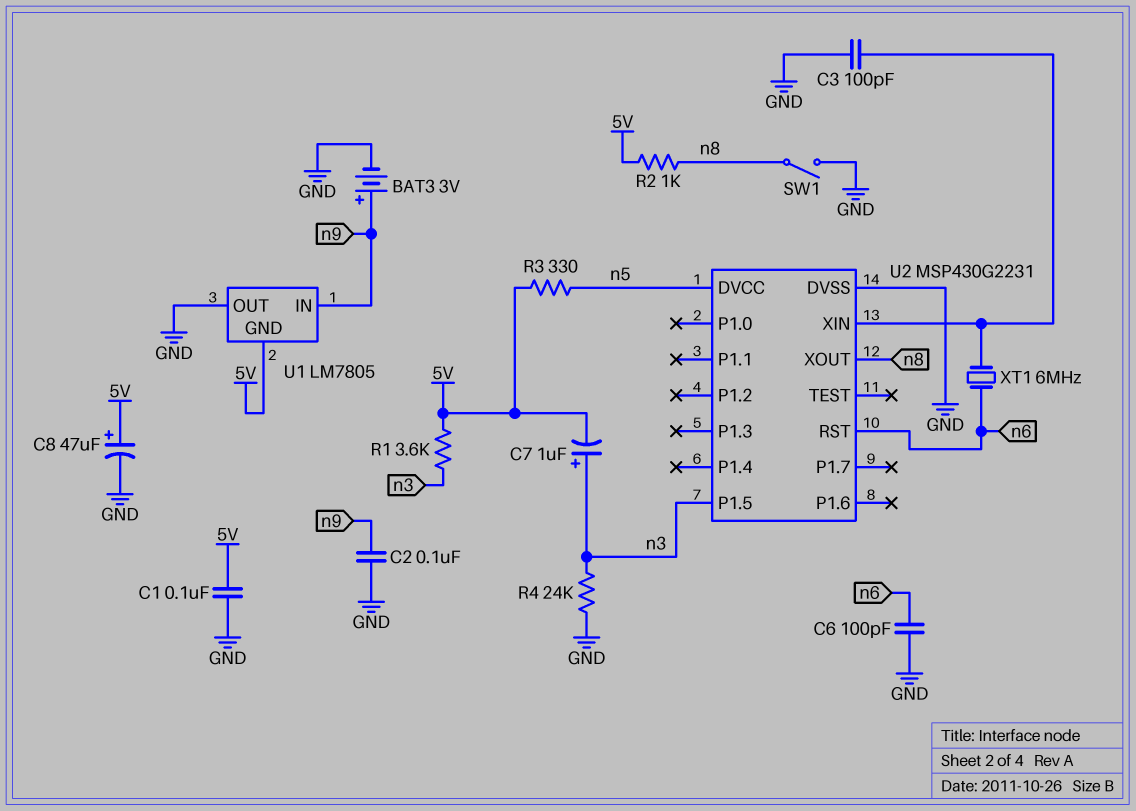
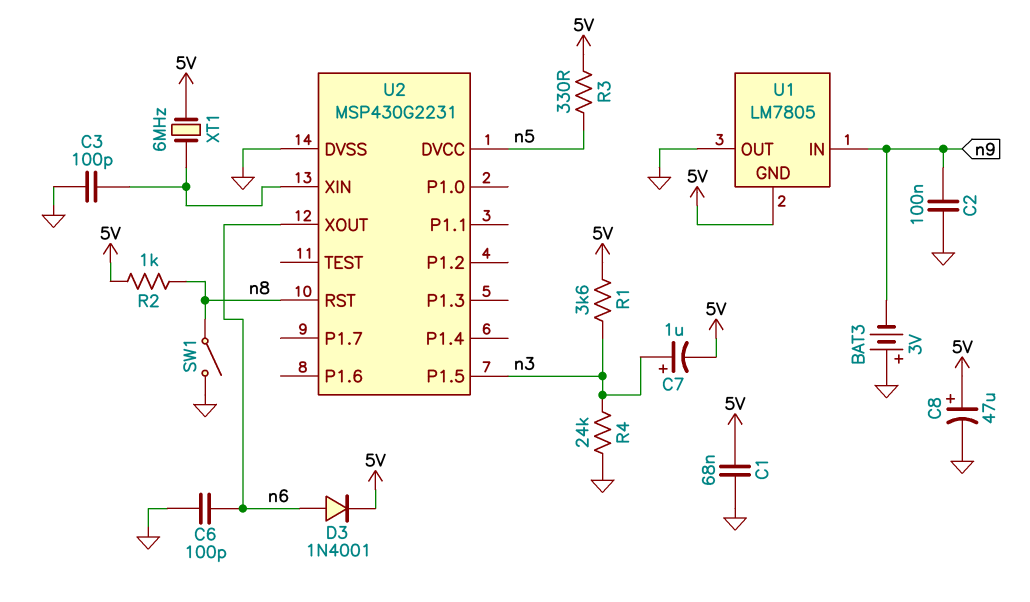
BAT3: 3V (plus n9, minus GND) -> 3V (plus GND, minus n9)
C1: 100nF (5V, GND) -> 68nF (5V, GND)
D3: none -> diode 1N4001 (A n6, K 5V)
U2 pin RST: n6 -> n8
U2 pin XOUT: n8 -> n6
XT1: 6MHz (U2/XIN, n6) -> 6MHz (5V, U2/XIN)

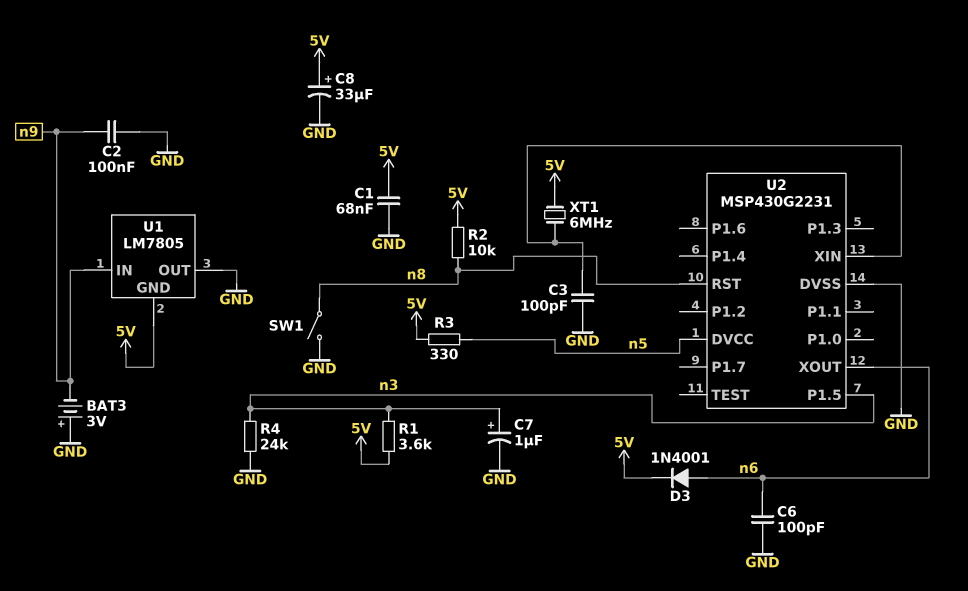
C7: 1uF (plus n3, minus 5V) -> 1uF (plus n3, minus GND)
C8: 47uF (plus 5V, minus GND) -> 33uF (plus 5V, minus GND)
R2: 1k (5V, n8) -> 10k (5V, n8)

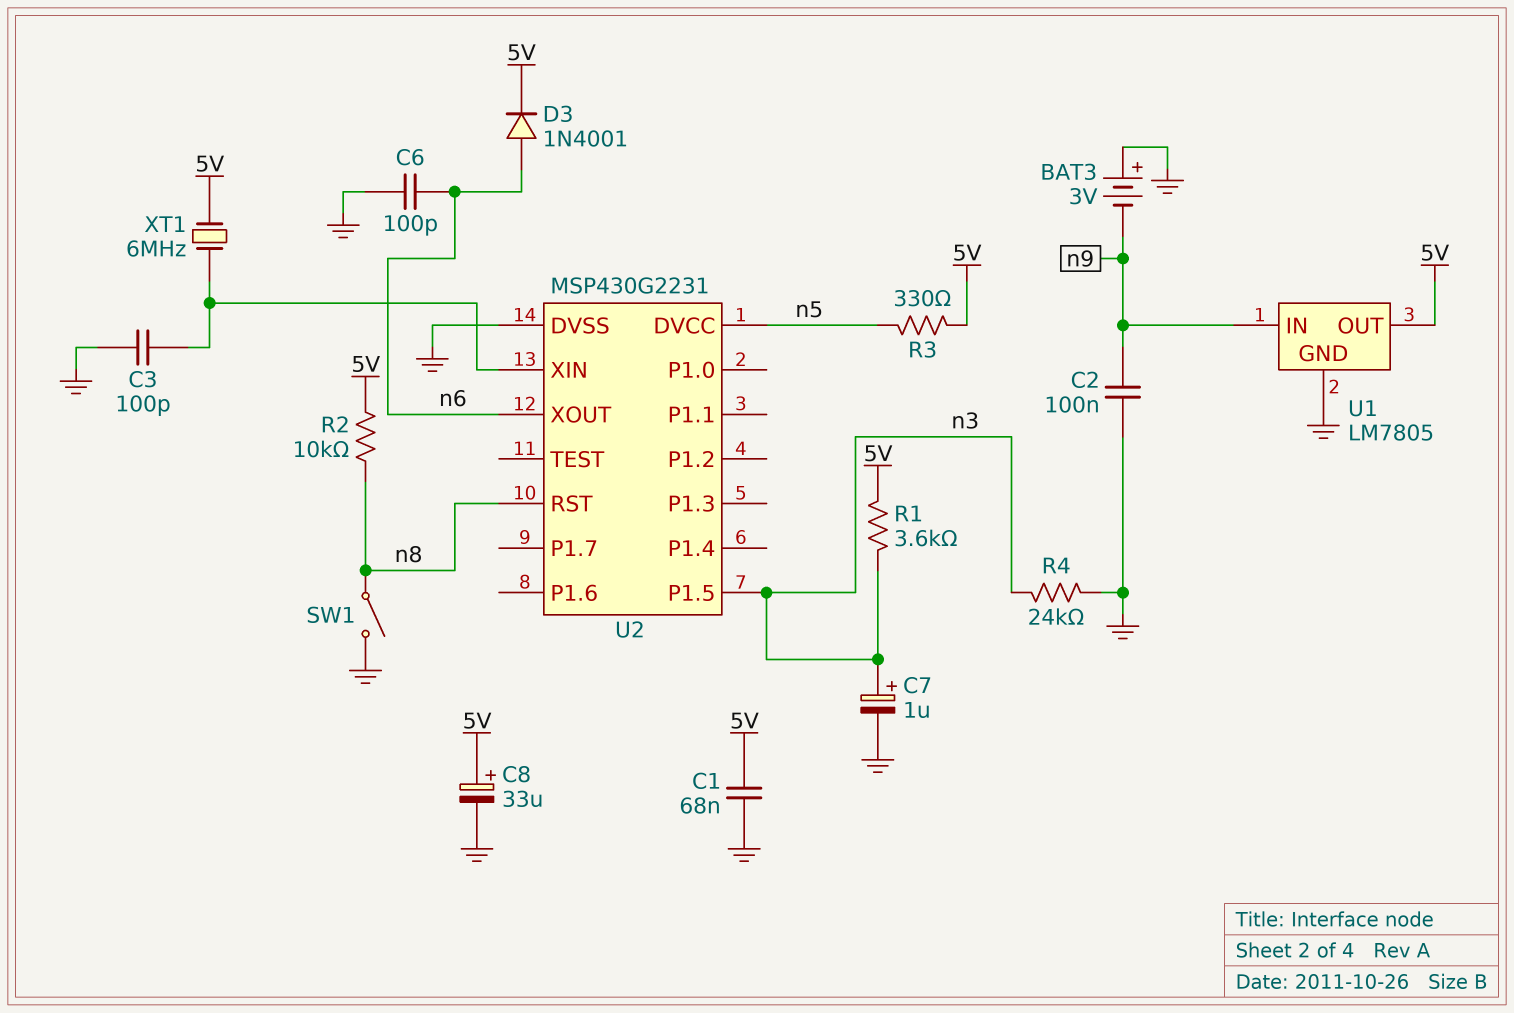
U1 pin GND: 5V -> GND
U1 pin OUT: GND -> 5V

